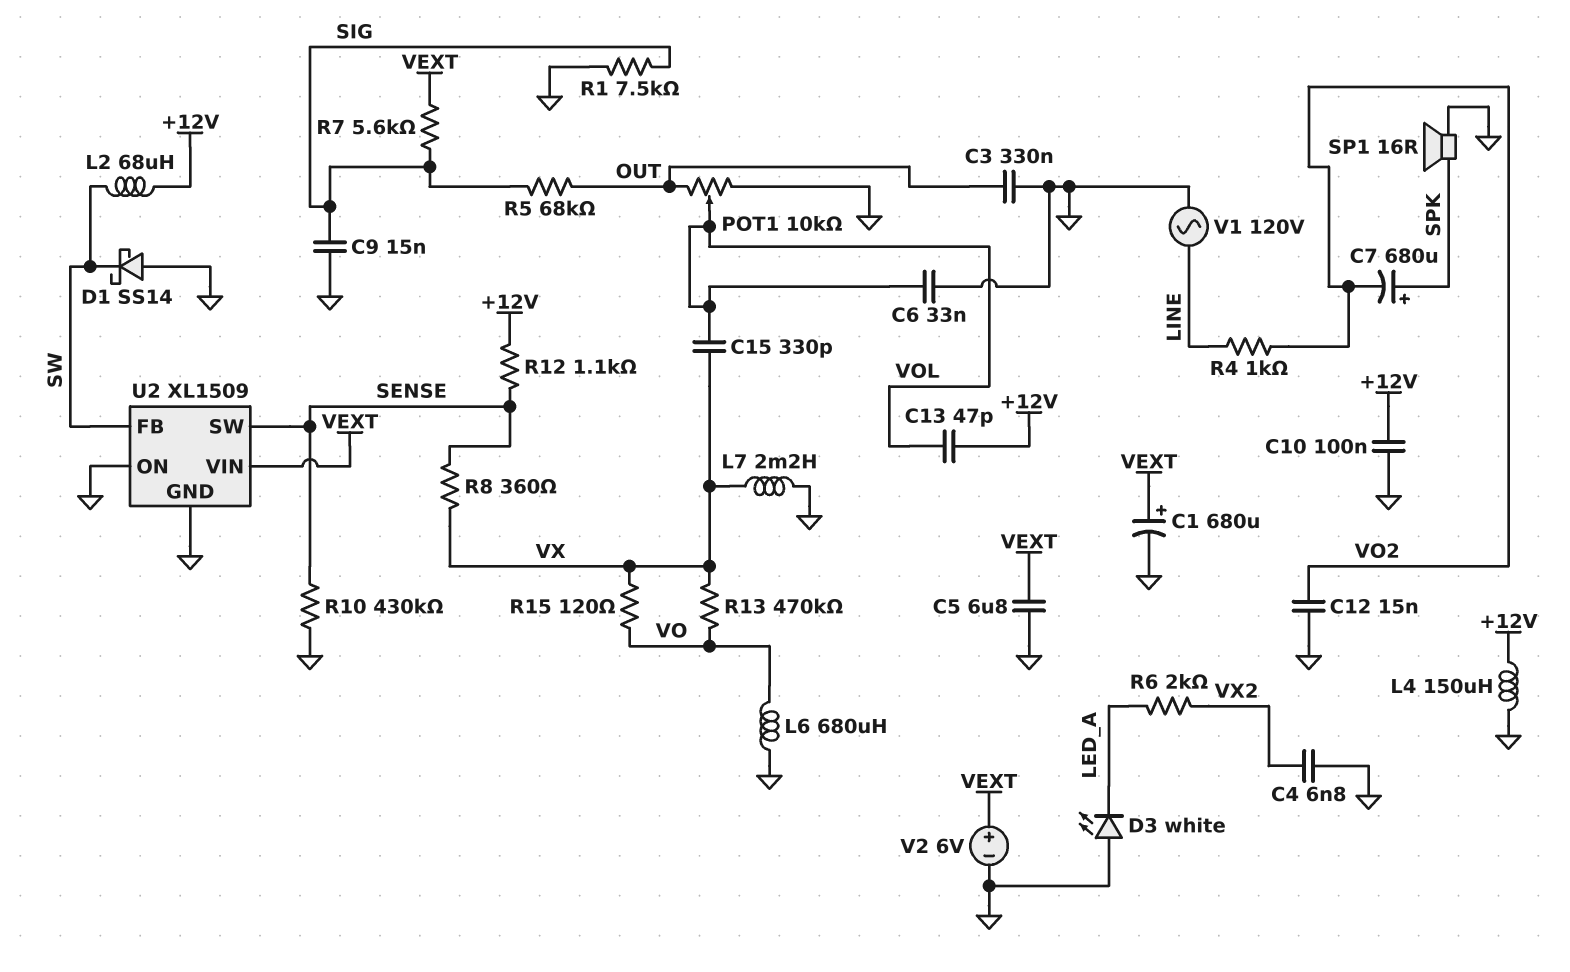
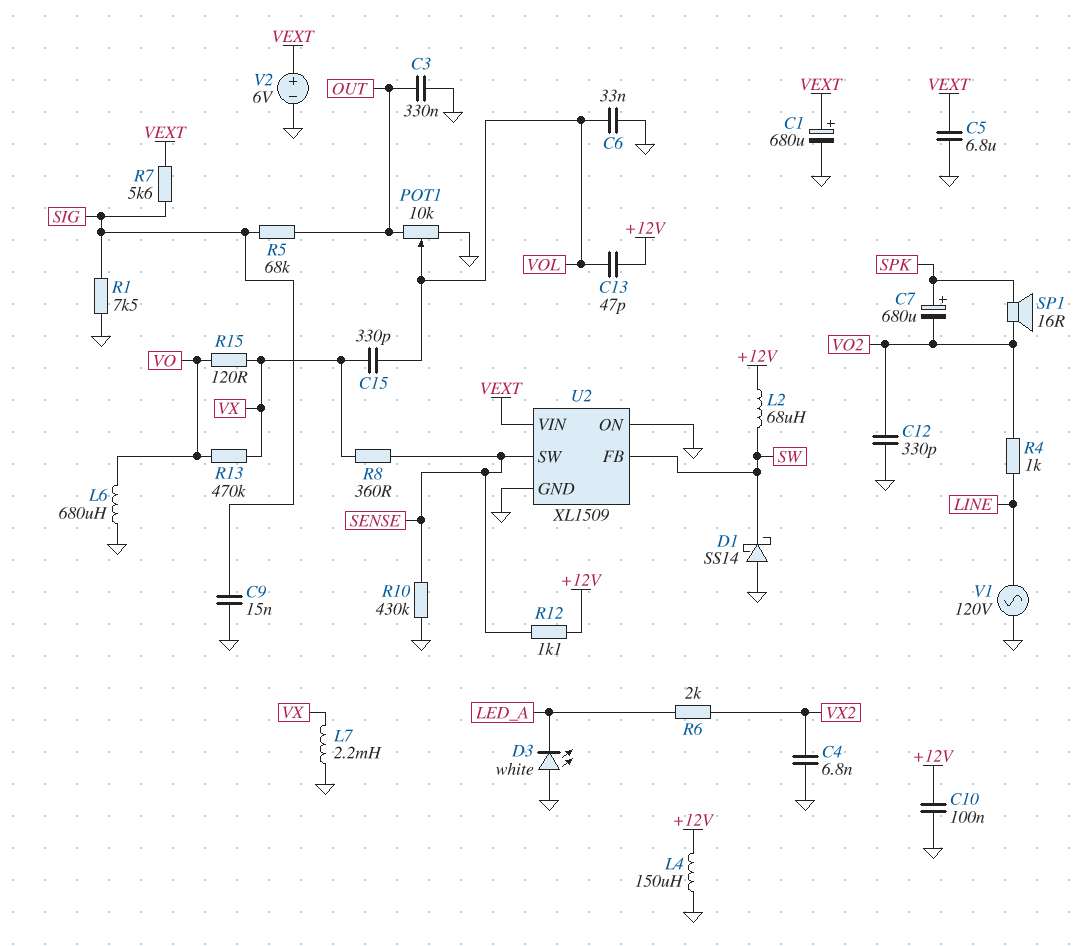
C12: 15nF (GND, VO2) -> 330pF (GND, VO2)
SP1: speaker 16R (GND, SPK) -> speaker 16R (SPK, VO2)

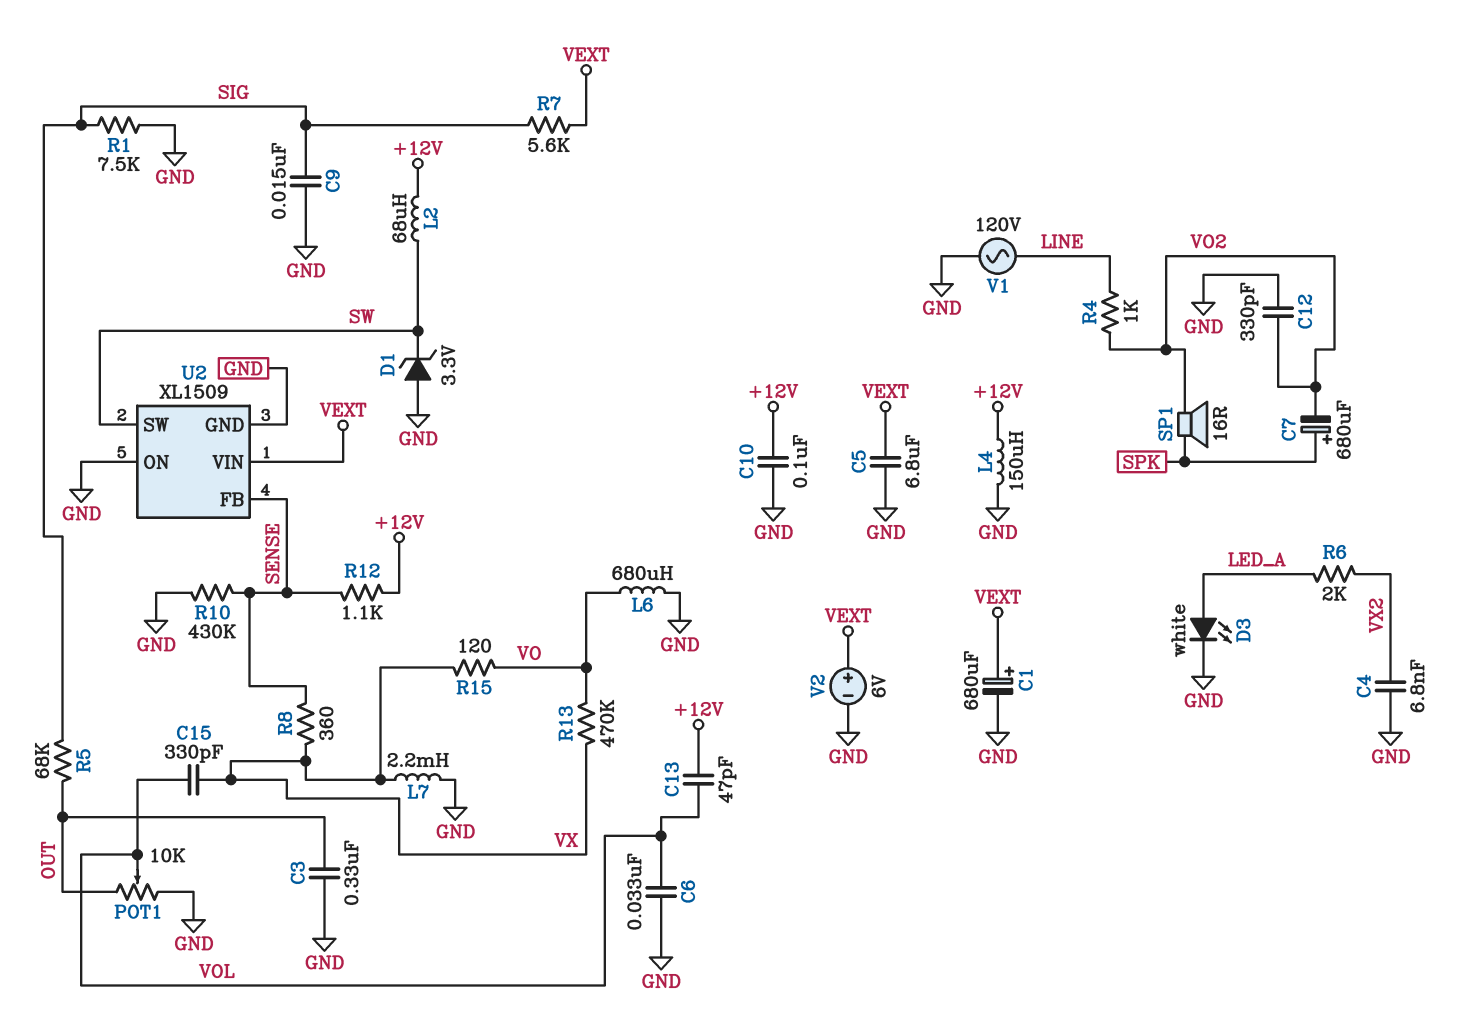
D1: schottky SS14 (A GND, K SW) -> zener 3.3V (A GND, K SW)
D3: LED white (A GND, K LED_A) -> LED white (A LED_A, K GND)
U2 pin FB: SW -> SENSE
U2 pin SW: SENSE -> SW

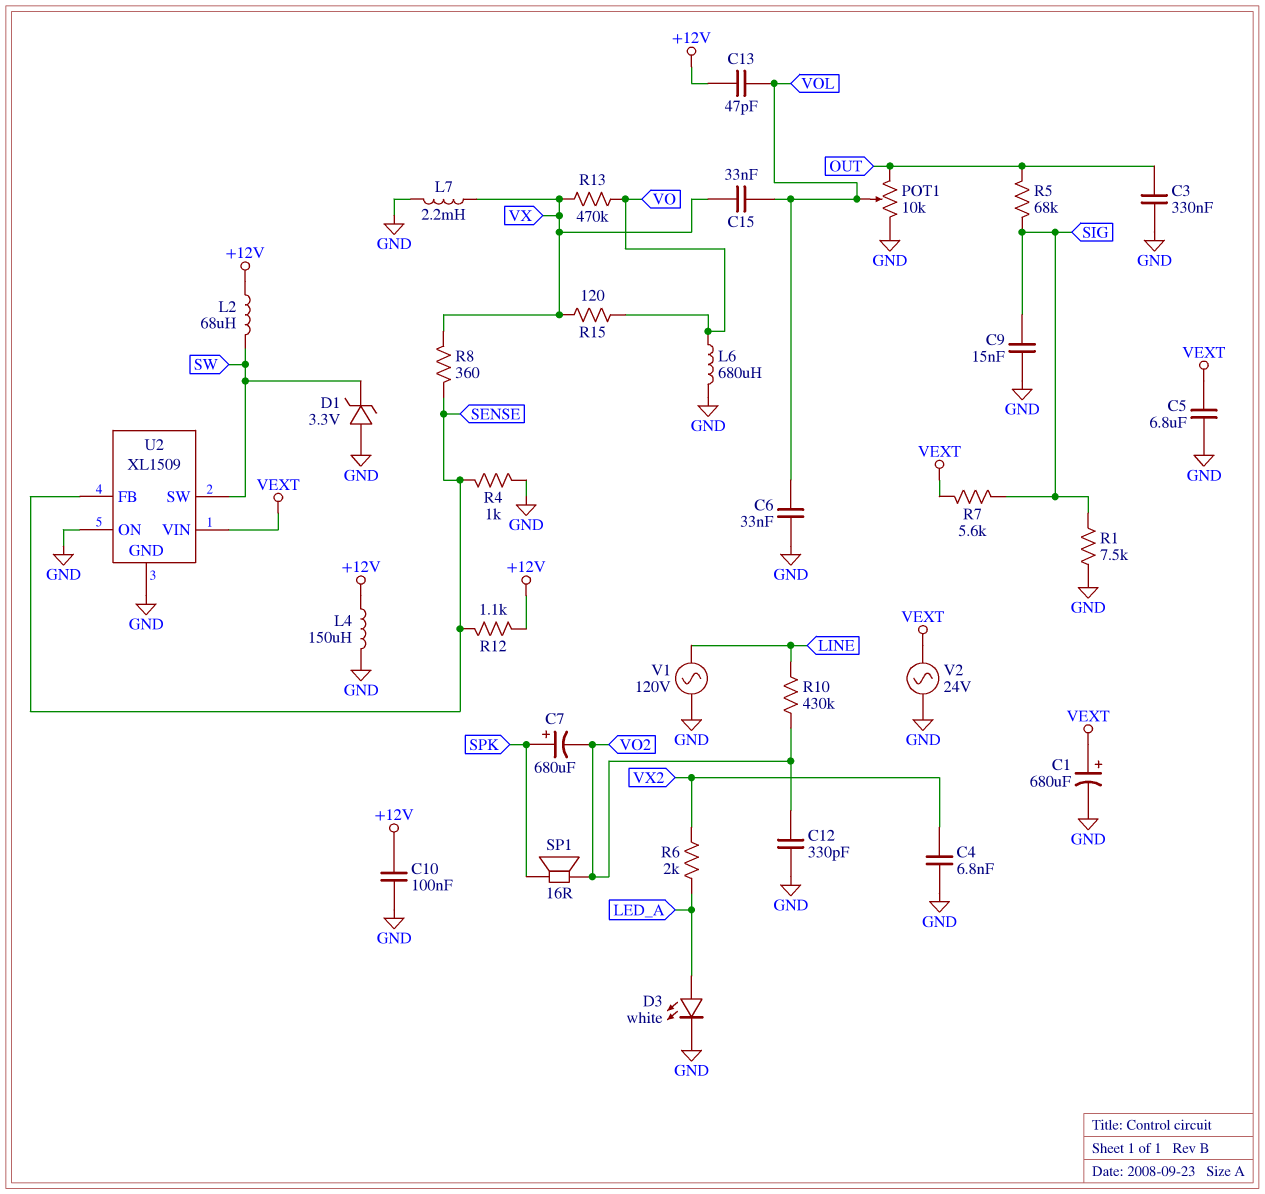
C15: 330pF (VOL, VX) -> 33nF (VOL, VX)
R4: 1k (LINE, VO2) -> 1k (GND, SENSE)
R10: 430k (GND, SENSE) -> 430k (LINE, VO2)
V2: 6V (plus VEXT, minus GND) -> AC 24V (GND, VEXT)

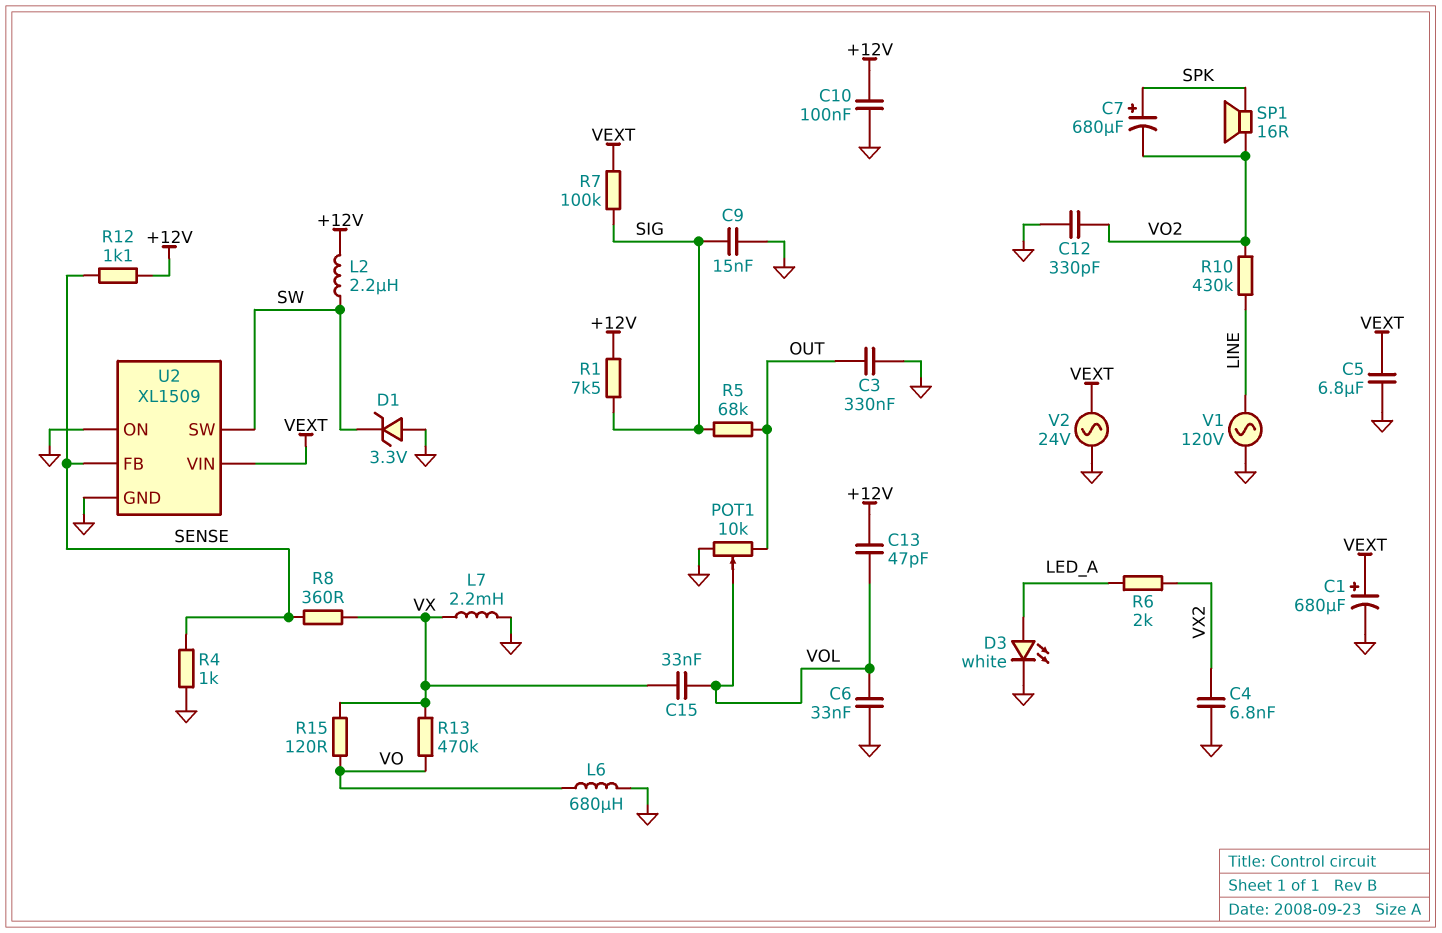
L2: 68uH (+12V, SW) -> 2.2uH (+12V, SW)
L4: 150uH (+12V, GND) -> none
R1: 7.5k (GND, SIG) -> 7.5k (+12V, SIG)
R7: 5.6k (SIG, VEXT) -> 100k (SIG, VEXT)

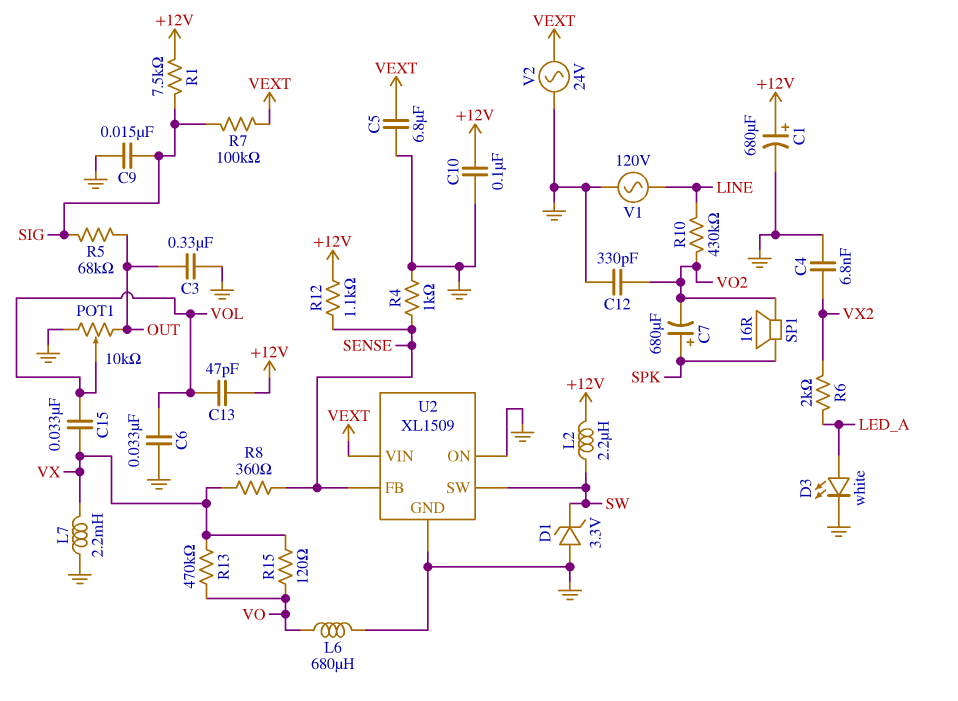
C1: 680uF (plus VEXT, minus GND) -> 680uF (plus +12V, minus GND)

